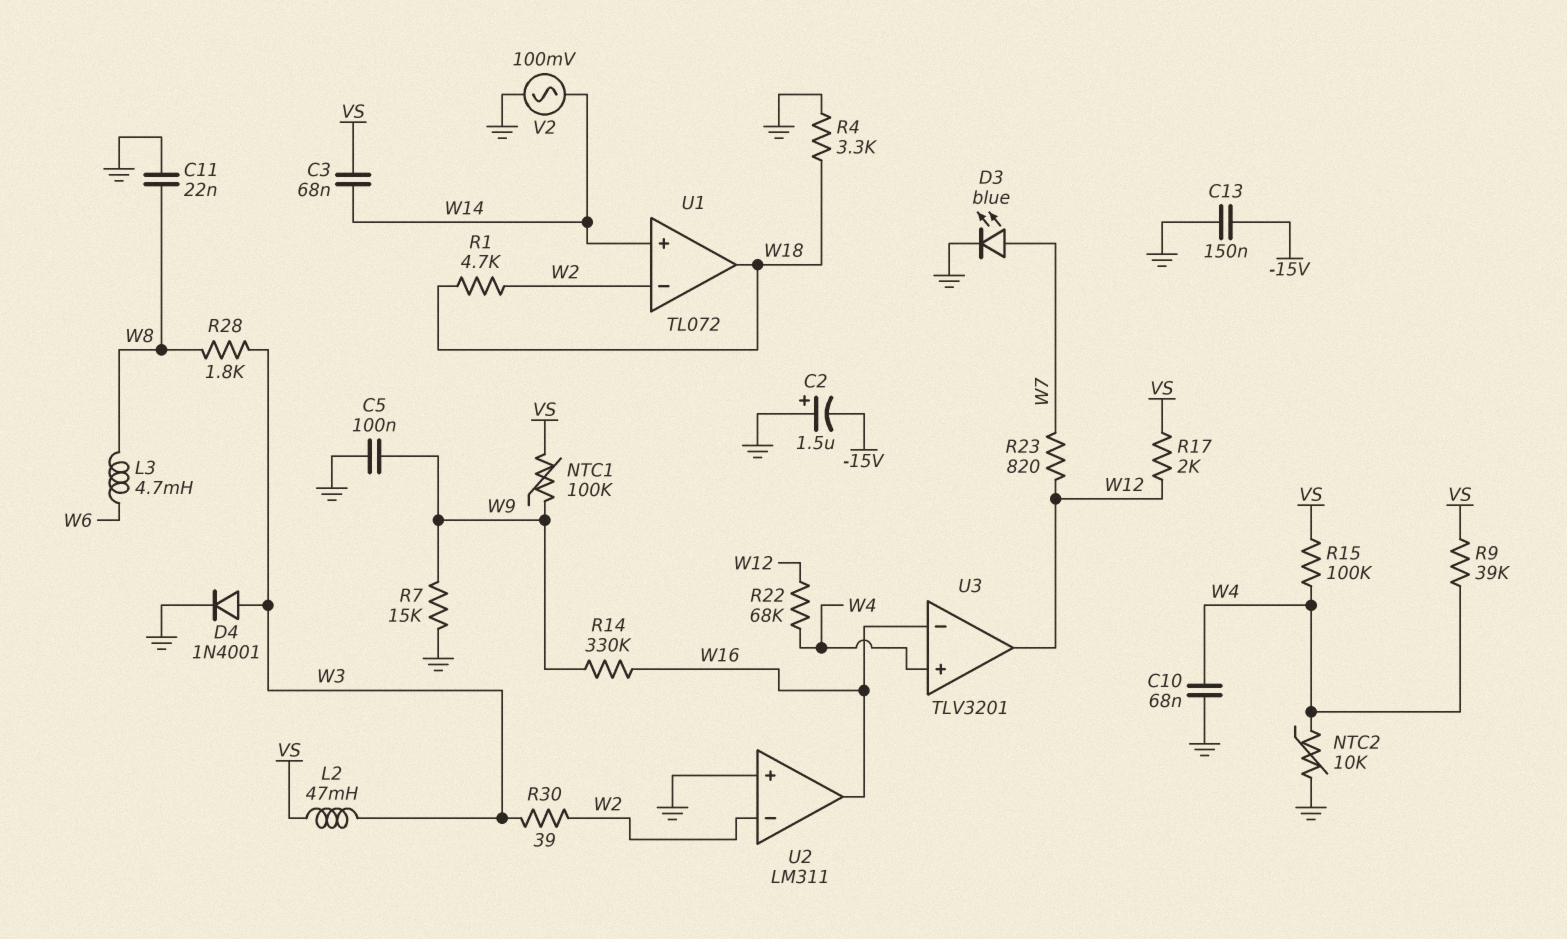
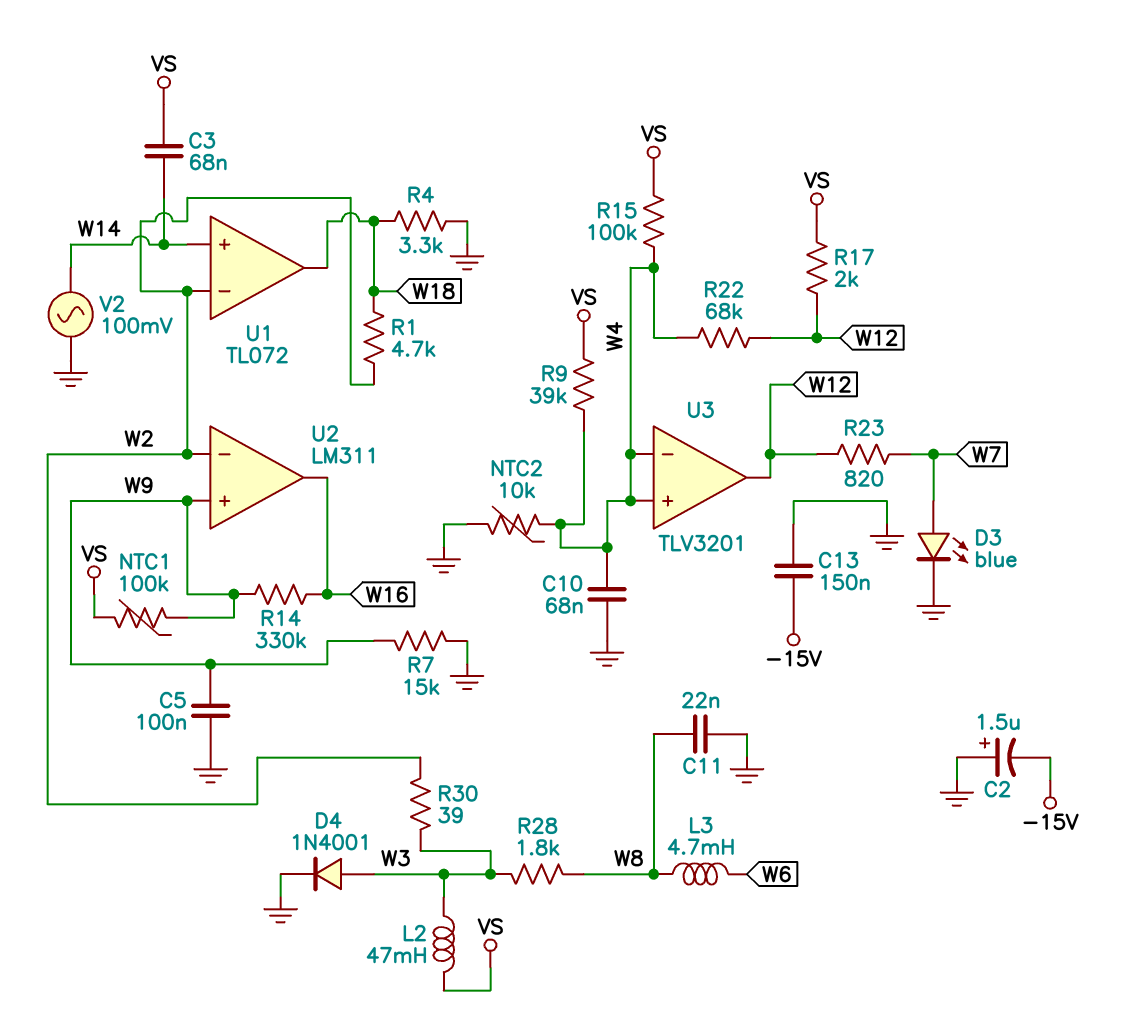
U2 pin in+: GND -> W9
U3 pin in-: W16 -> W4

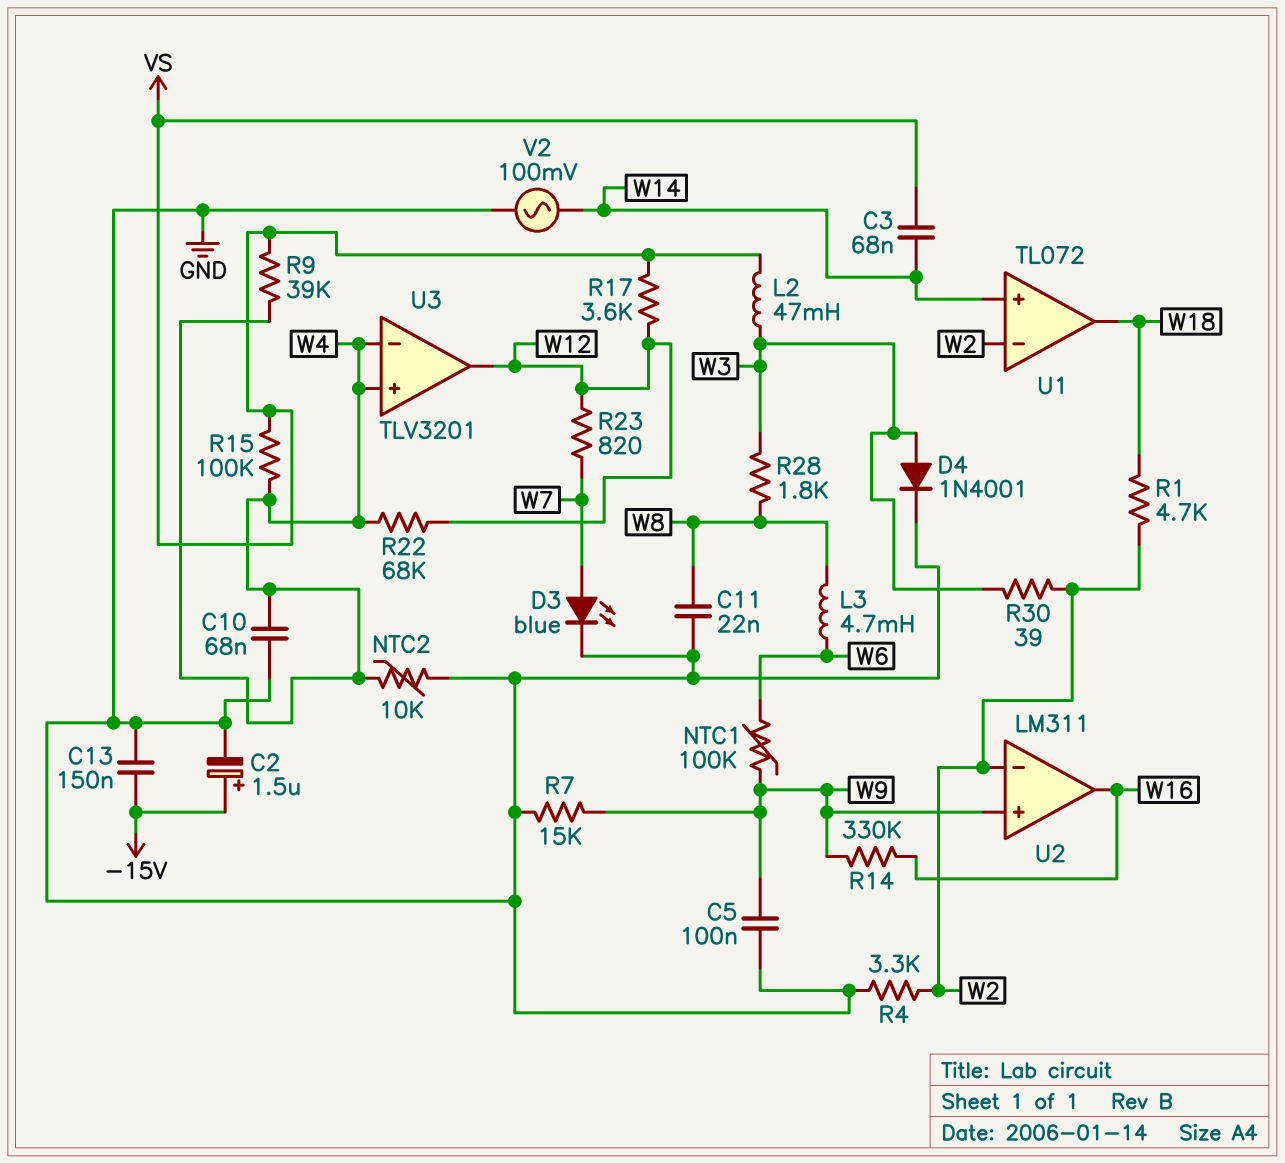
C2: 1.5uF (plus GND, minus -15V) -> 1.5uF (plus -15V, minus GND)
NTC1: 100k (VS, W9) -> 100k (W6, W9)
R4: 3.3k (GND, W18) -> 3.3k (GND, W2)
R17: 2k (VS, W12) -> 3.6k (VS, W12)

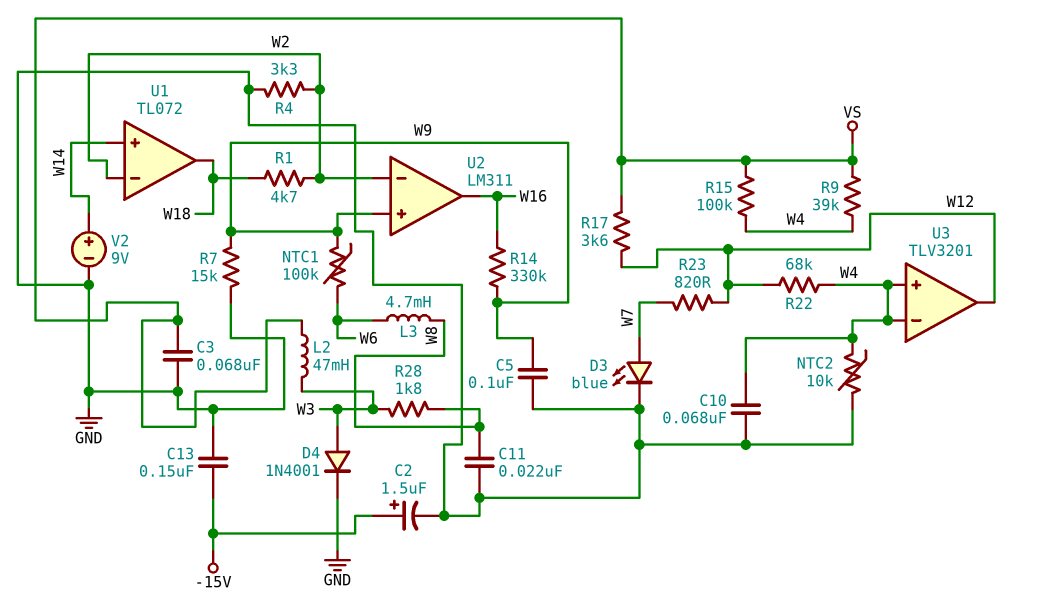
C3: 68nF (VS, W14) -> 68nF (GND, VS)
R30: 39 (W2, W3) -> none
V2: AC 100mV (GND, W14) -> 9V (plus W14, minus GND)

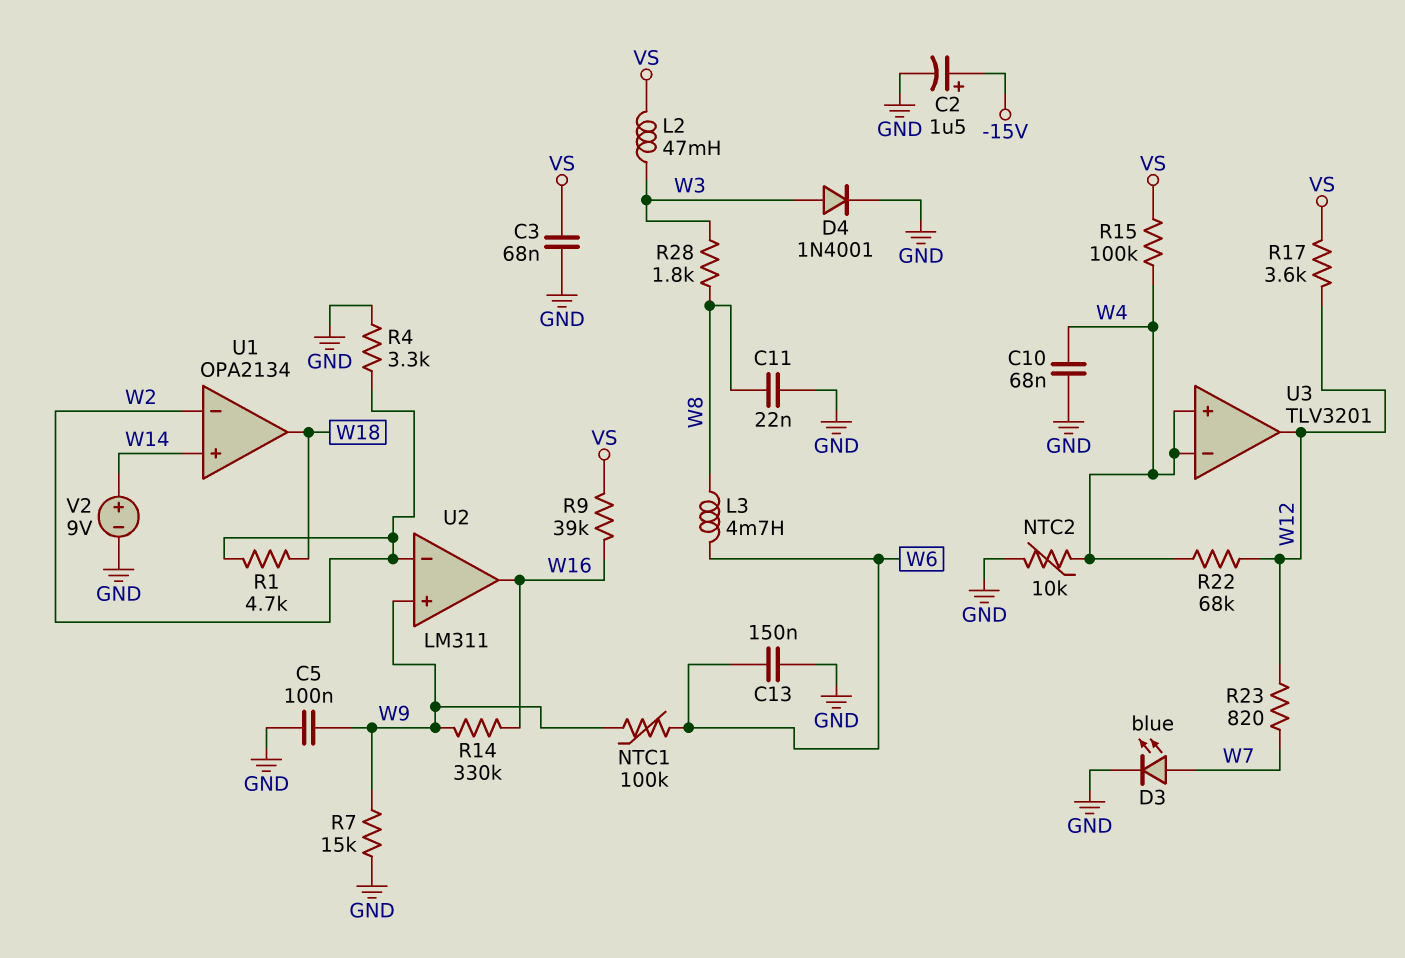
C13: 150nF (-15V, GND) -> 150nF (GND, W6)
R9: 39k (VS, W4) -> 39k (VS, W16)
U1: TL072 -> OPA2134

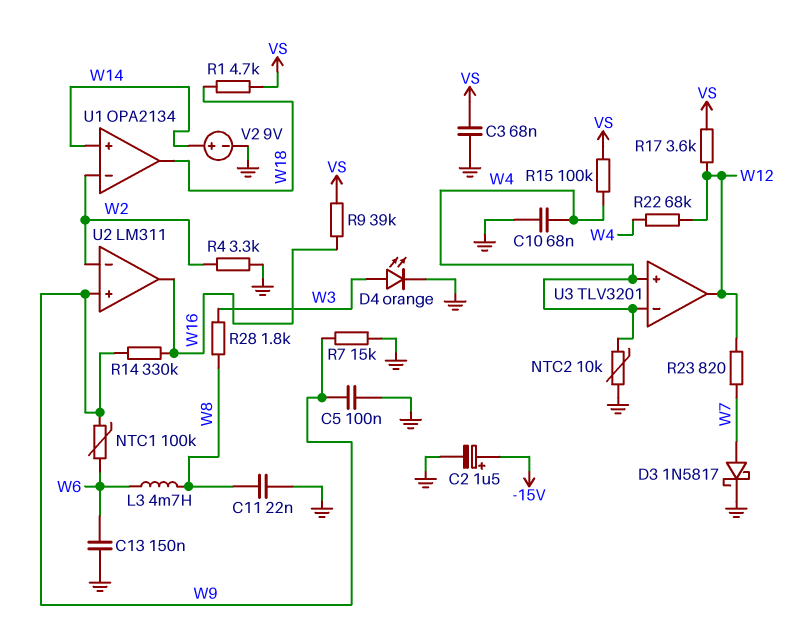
D3: LED blue (A W7, K GND) -> schottky 1N5817 (A W7, K GND)
D4: diode 1N4001 (A W3, K GND) -> LED orange (A W3, K GND)
L2: 47mH (VS, W3) -> none
R1: 4.7k (W2, W18) -> 4.7k (VS, W18)

